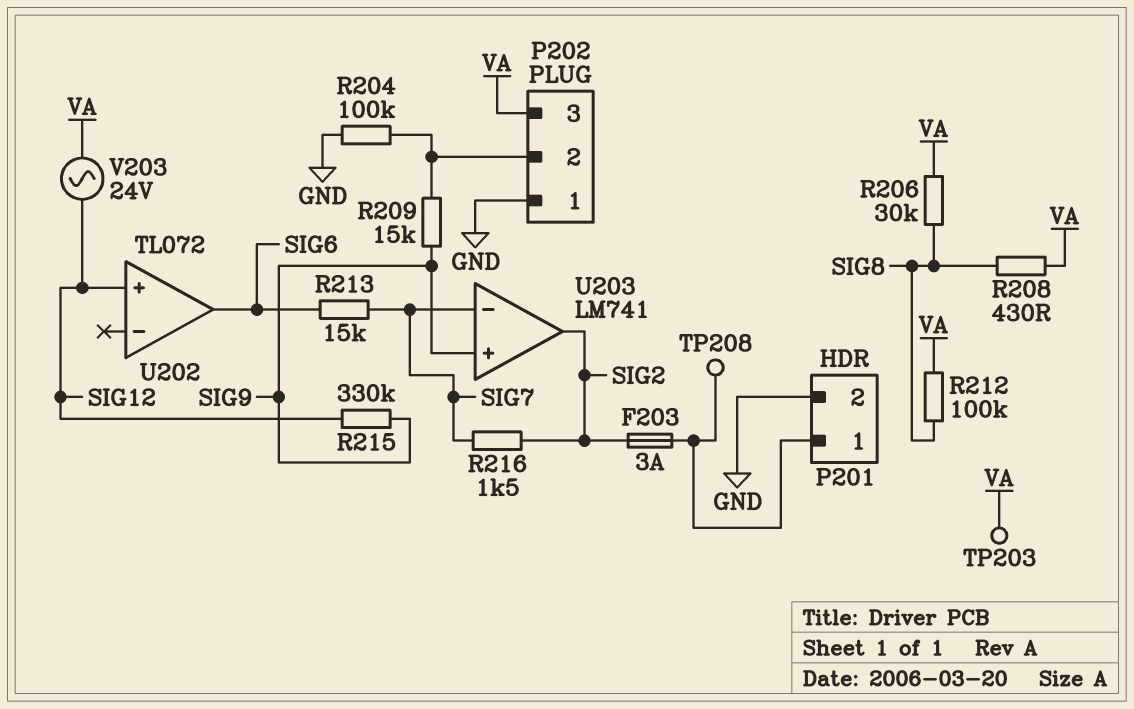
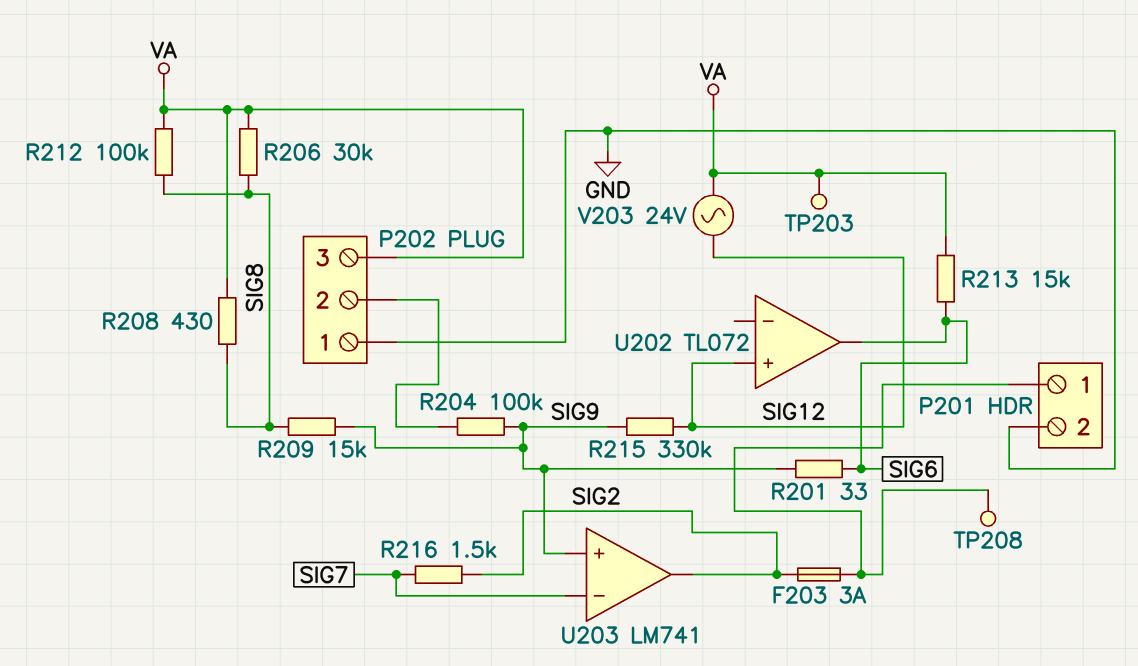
R201: none -> 33 (SIG6, SIG9)
R204: 100k (GND, P202/2) -> 100k (P202/2, SIG9)
R209: 15k (P202/2, SIG9) -> 15k (SIG8, SIG9)
R213: 15k (SIG6, SIG7) -> 15k (SIG6, VA)

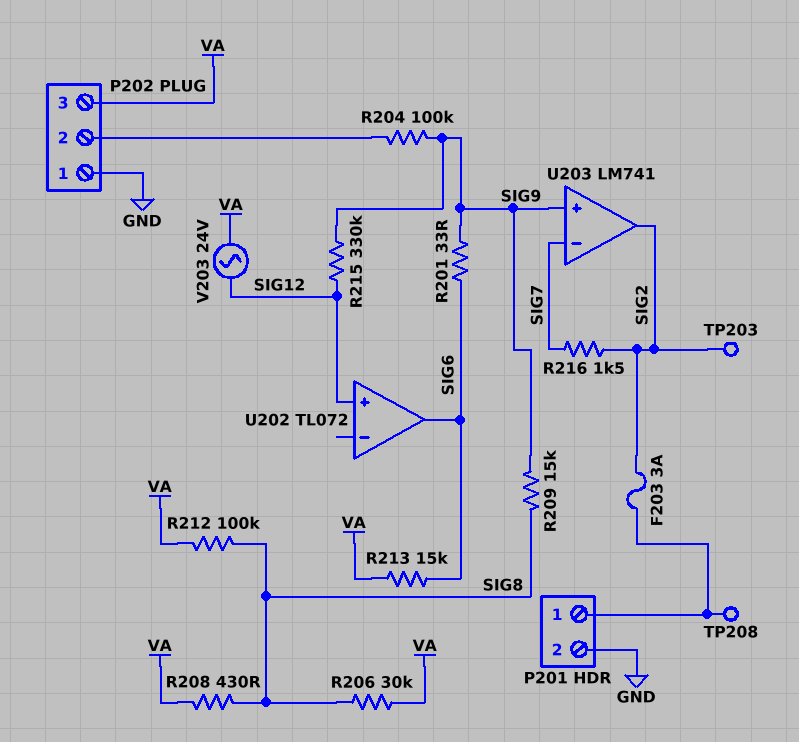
TP203: test point (VA) -> test point (SIG2)

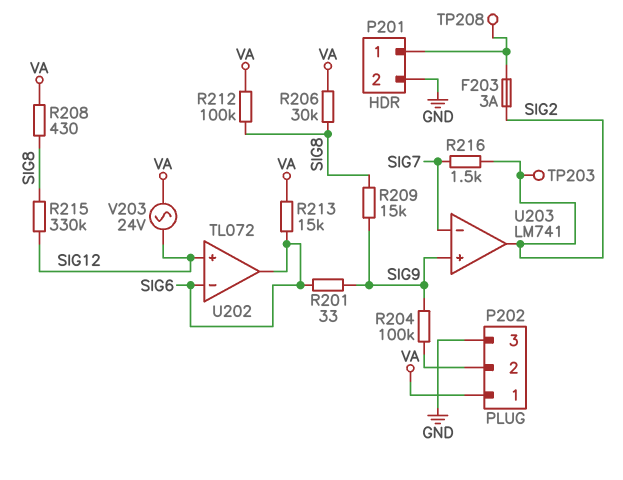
P202 pin 1: GND -> VA
P202 pin 3: VA -> GND
R215: 330k (SIG9, SIG12) -> 330k (SIG8, SIG12)
U202 pin in-: none -> SIG6

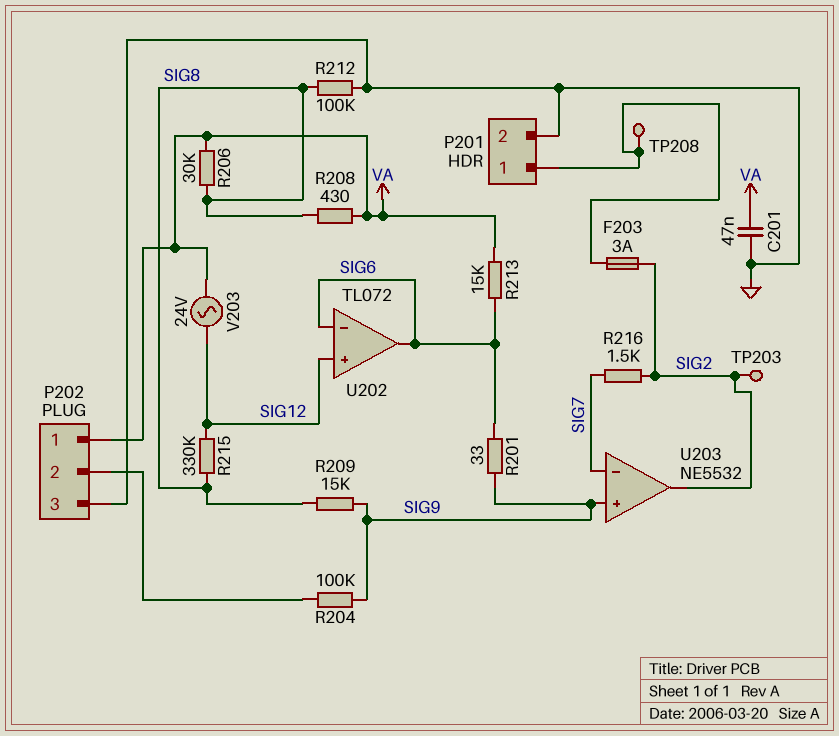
C201: none -> 47nF (GND, VA)
R212: 100k (SIG8, VA) -> 100k (GND, SIG8)
U203: LM741 -> NE5532

